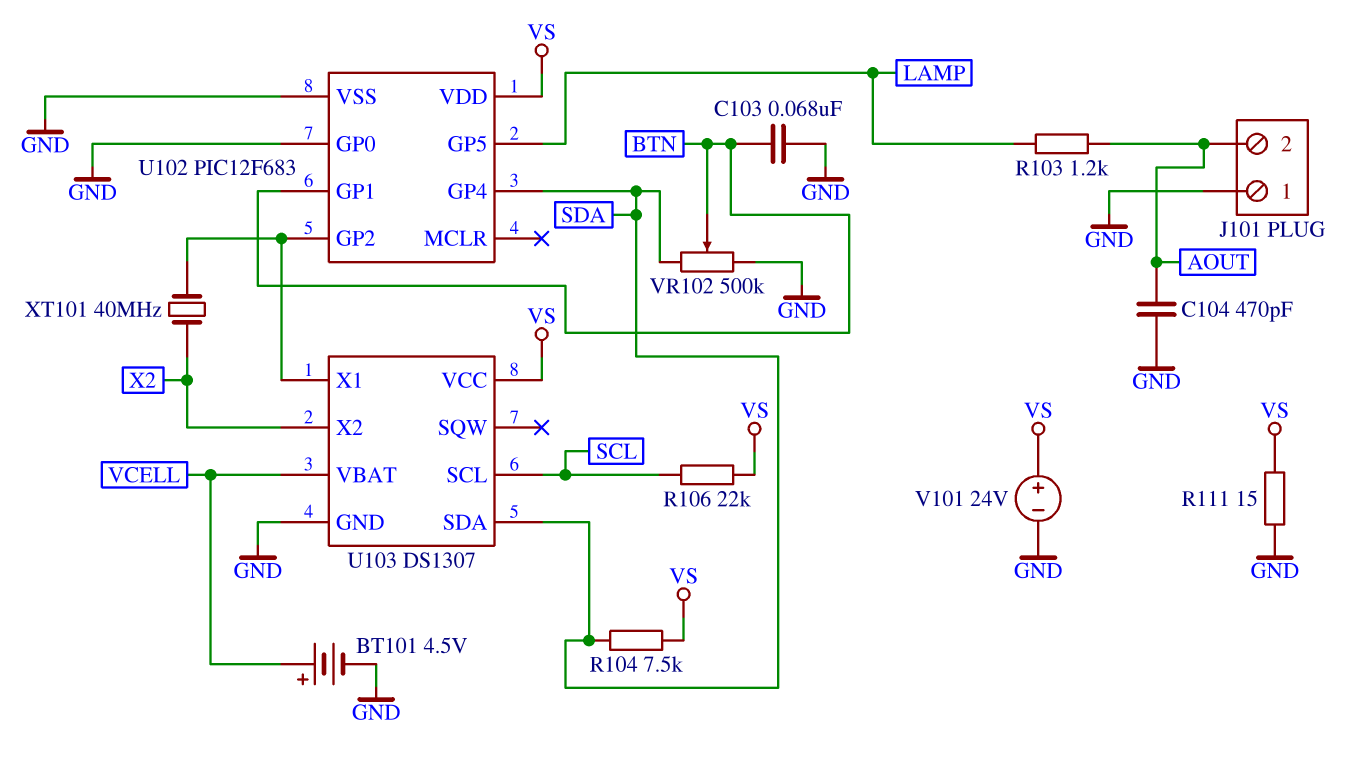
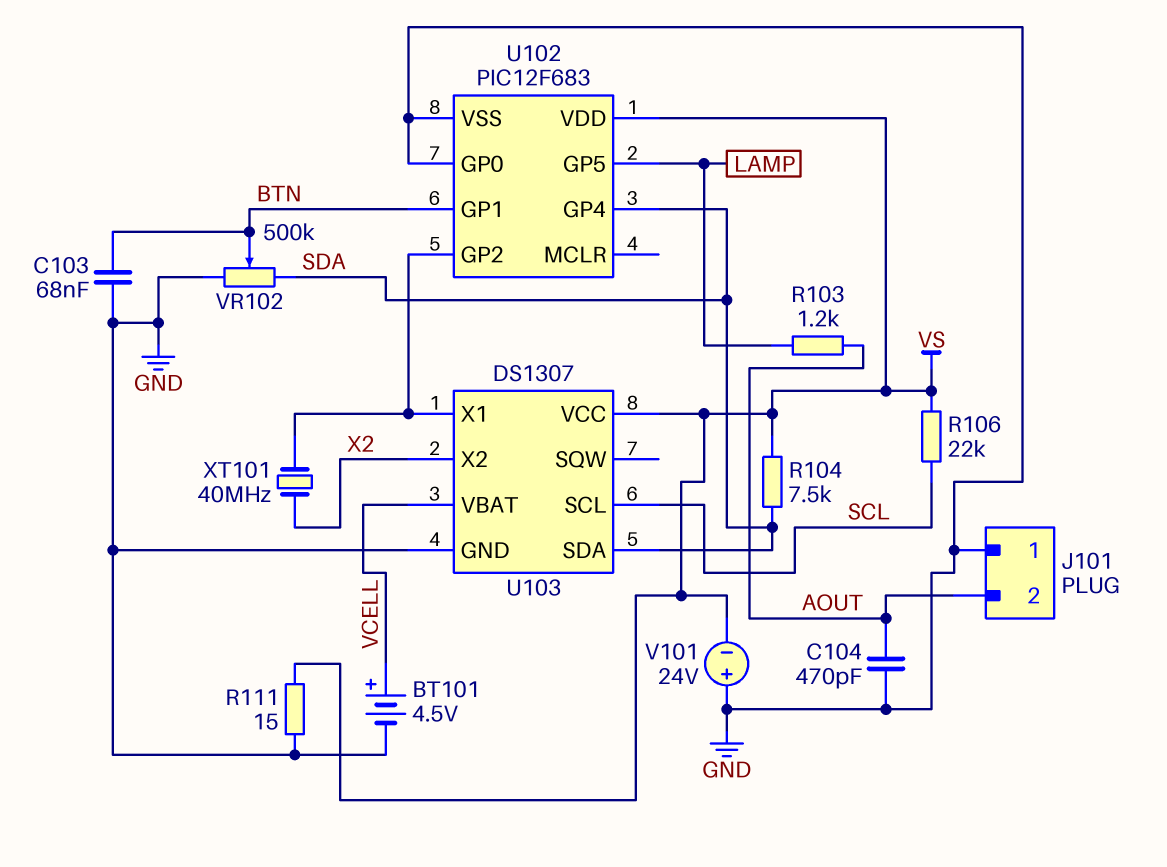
V101: 24V (plus VS, minus GND) -> 24V (plus GND, minus VS)

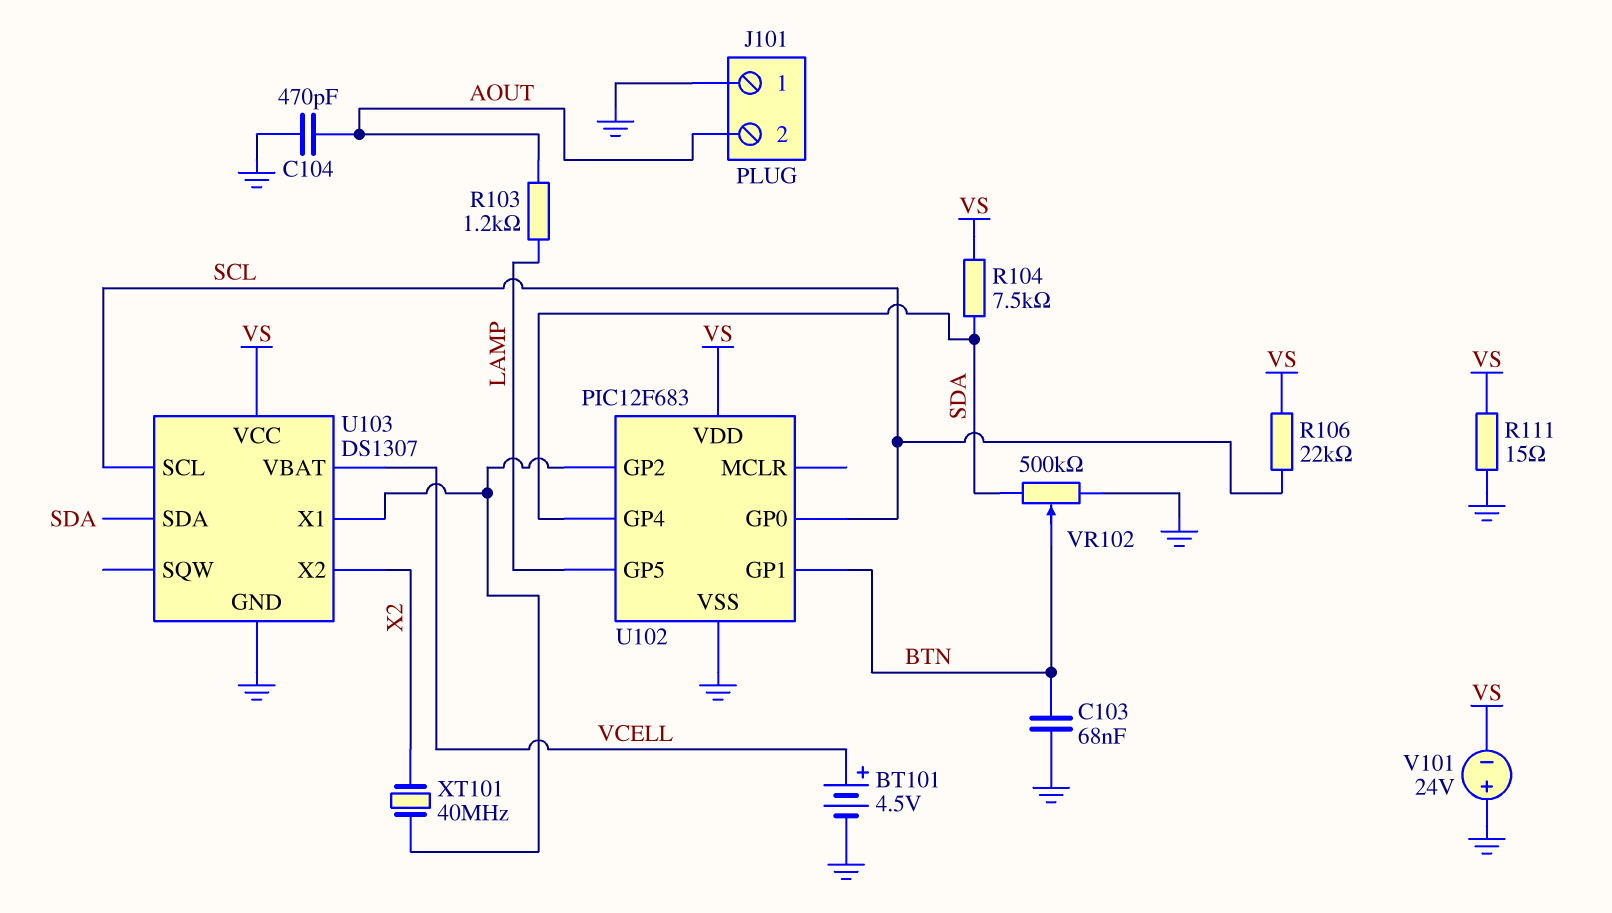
U102 pin GP0: GND -> SCL

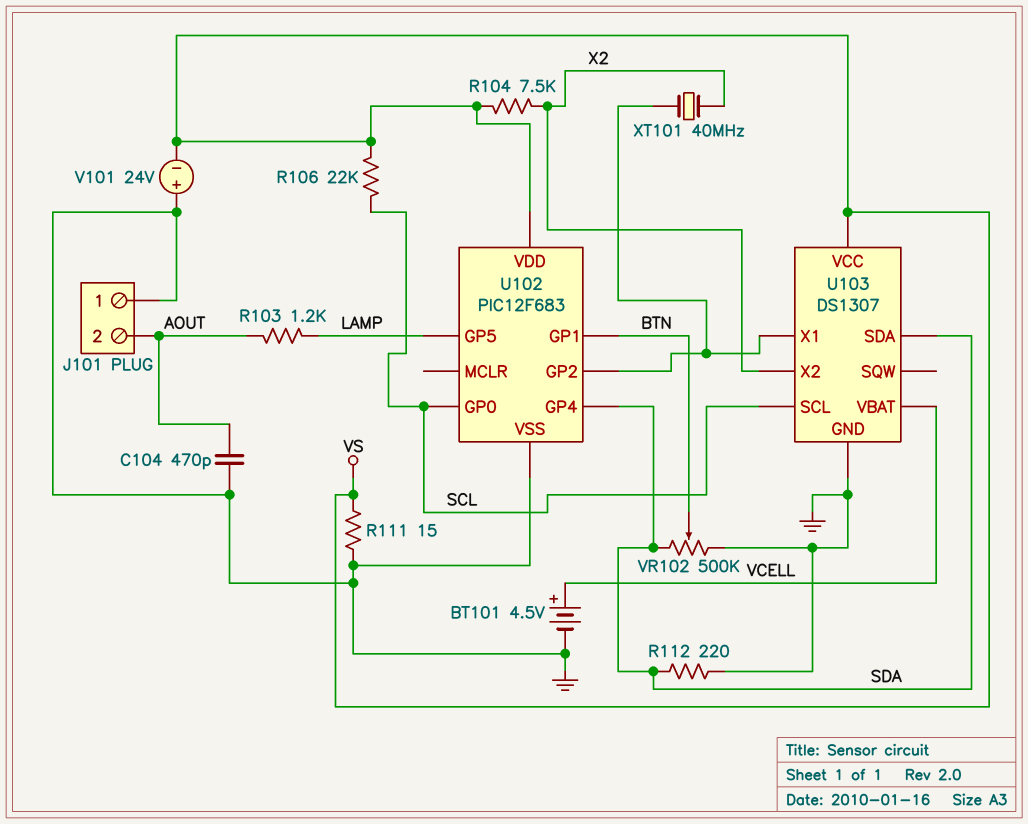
C103: 68nF (BTN, GND) -> none
R104: 7.5k (SDA, VS) -> 7.5k (VS, X2)
R112: none -> 220 (GND, SDA)

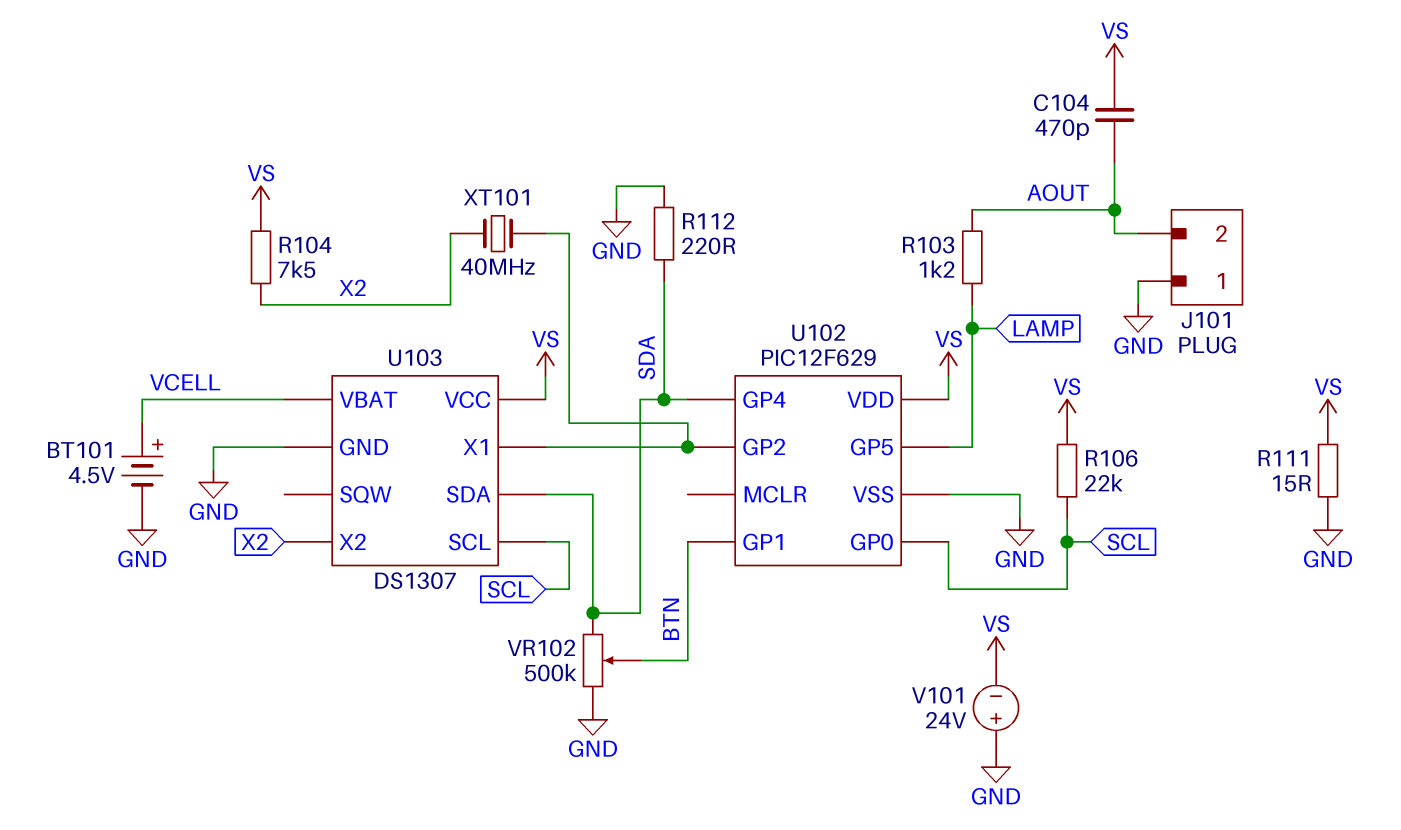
C104: 470pF (AOUT, GND) -> 470pF (AOUT, VS)
U102: PIC12F683 -> PIC12F629

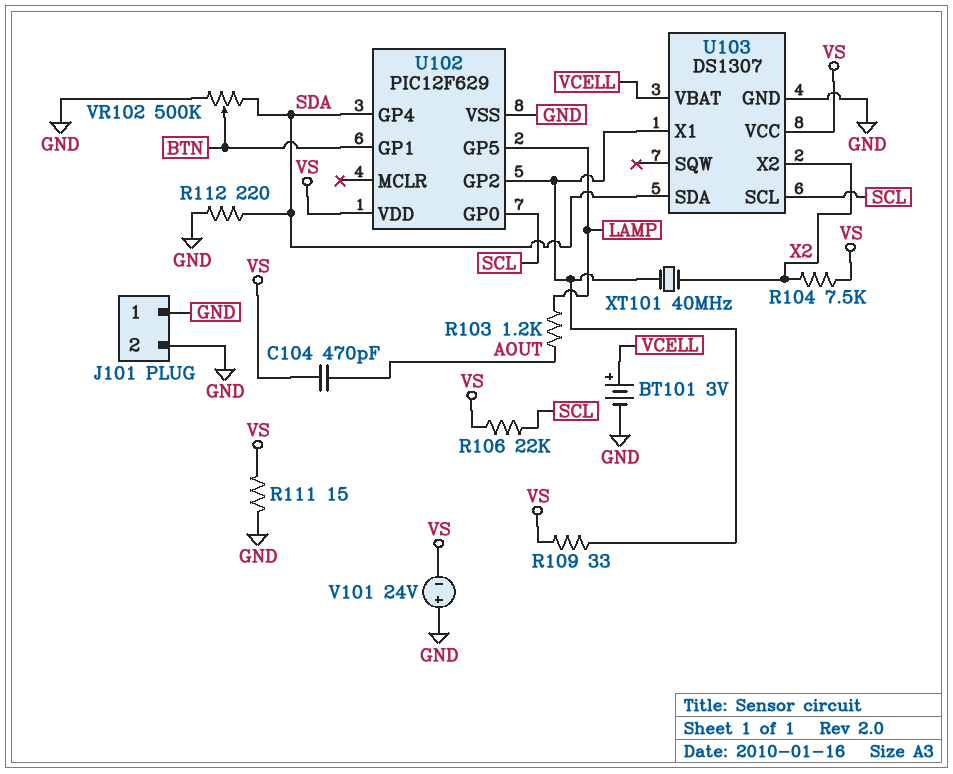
BT101: 4.5V (plus VCELL, minus GND) -> 3V (plus VCELL, minus GND)
J101 pin 2: AOUT -> GND
R109: none -> 33 (U102/GP2, VS)

